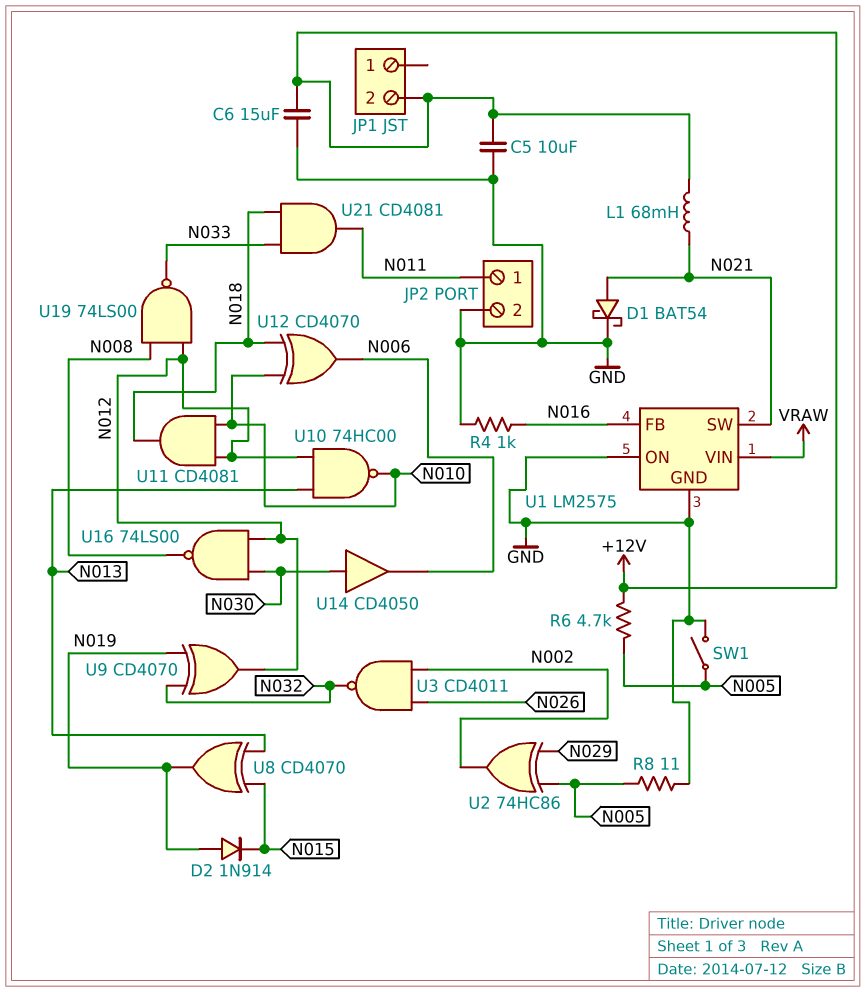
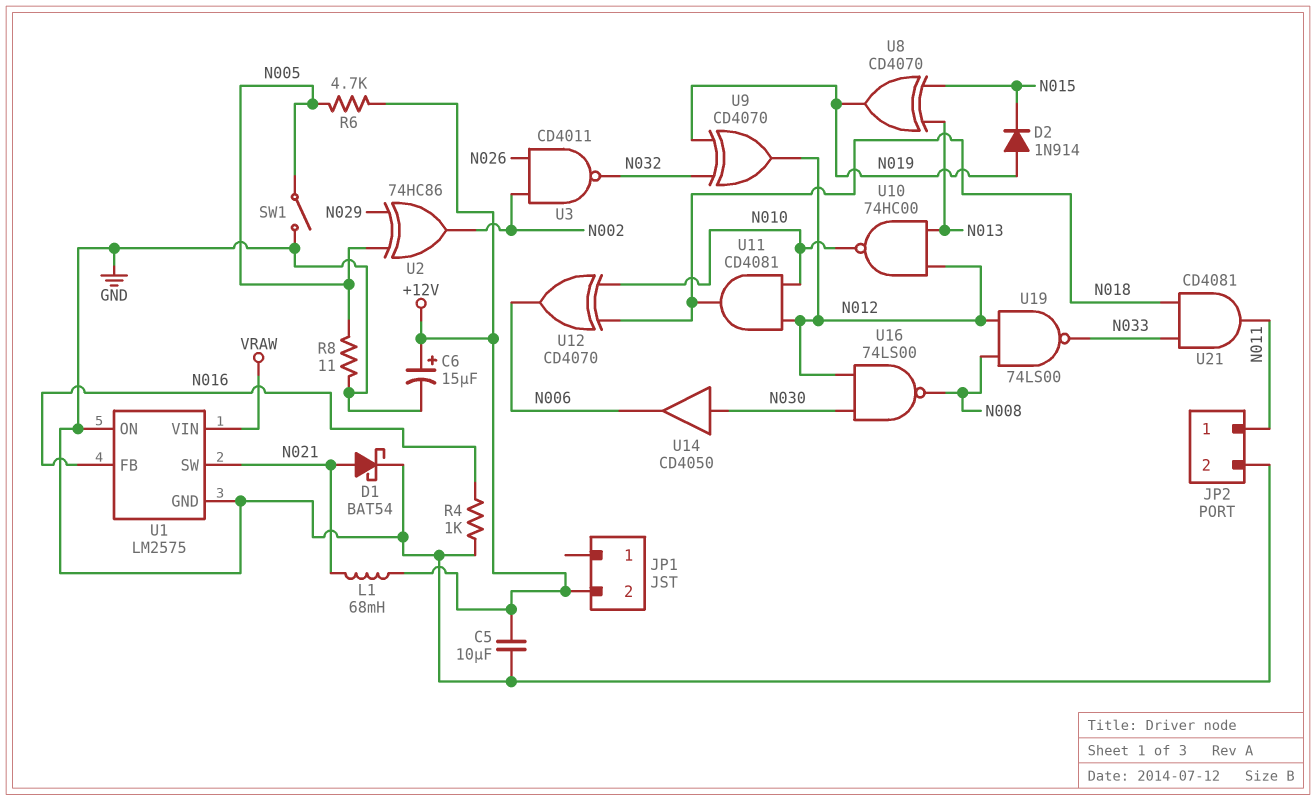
C6: 15uF (+12V, GND) -> 15uF (plus +12V, minus GND)

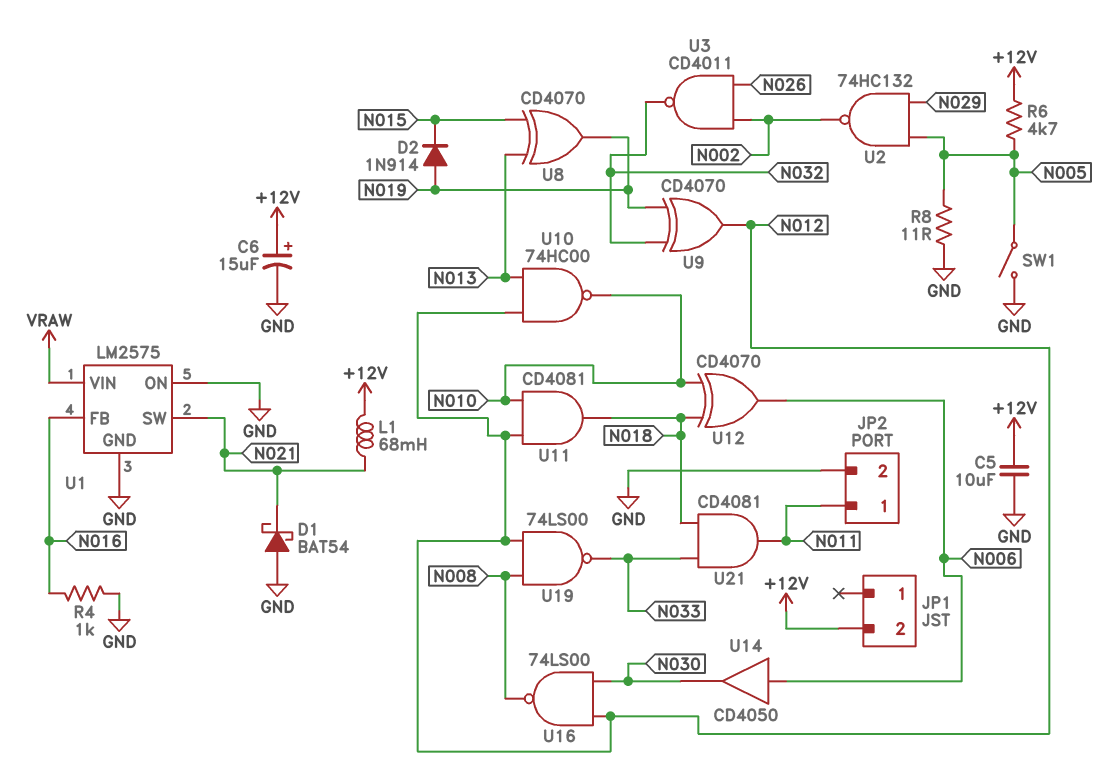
D1: schottky BAT54 (A N021, K GND) -> schottky BAT54 (A GND, K N021)
U2: XOR 74HC86 (in N005, in N029, out N002) -> NAND 74HC132 (in N005, in N029, out N002)
U14: buffer CD4050 (in N030, out N006) -> buffer CD4050 (in N006, out N030)

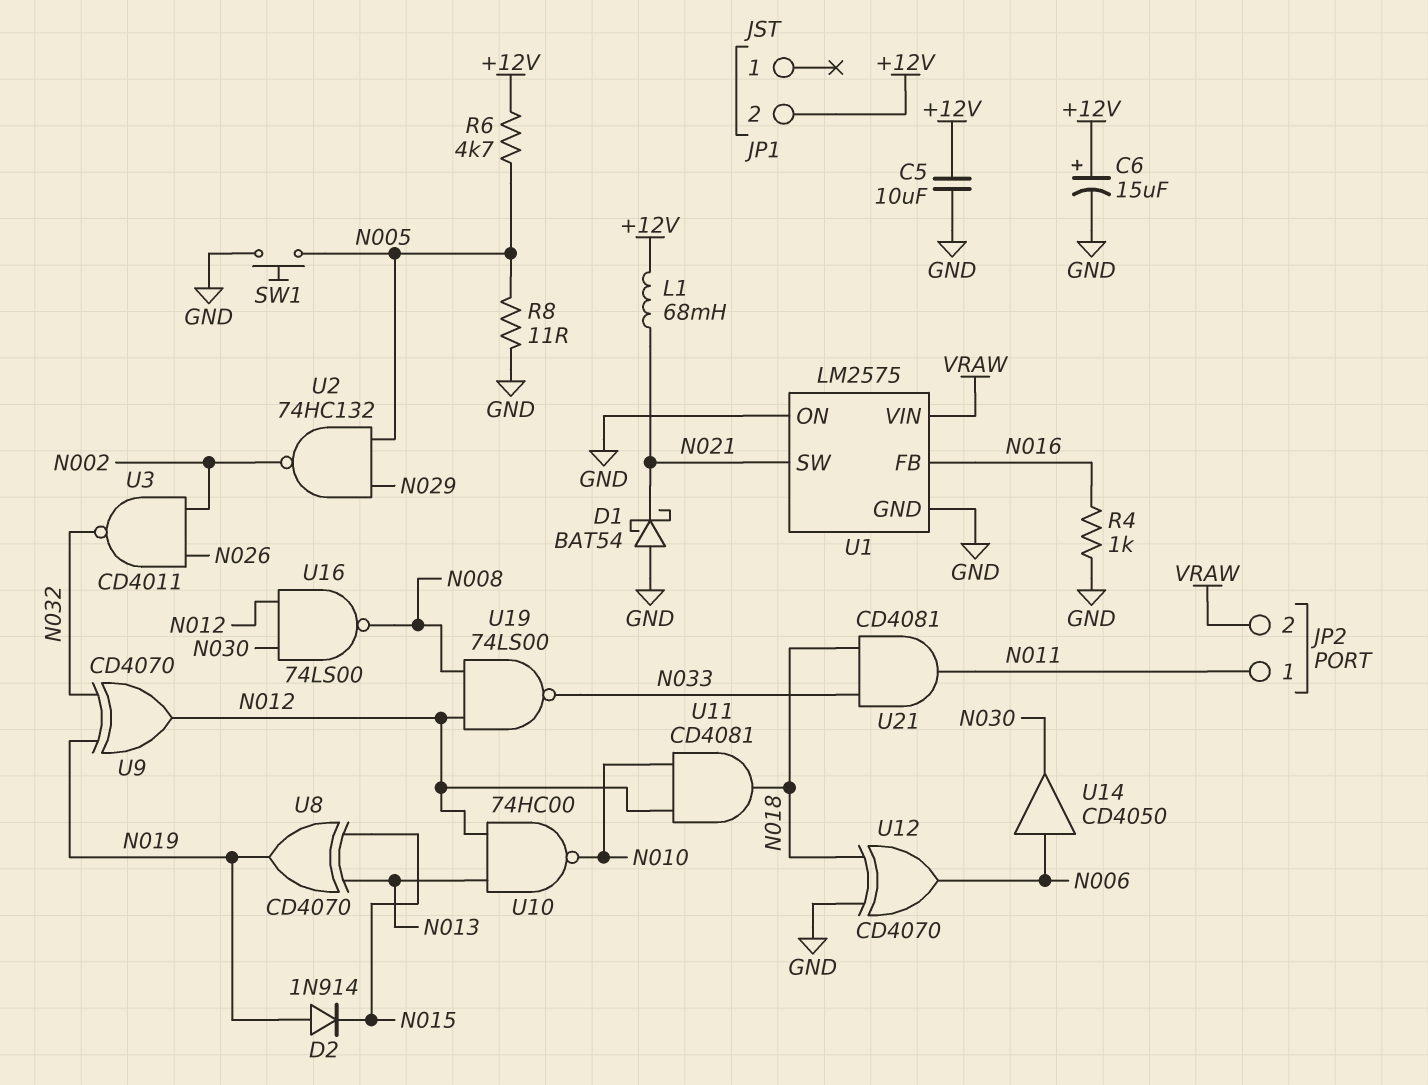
JP2 pin 2: GND -> VRAW
SW1: switch (GND, N005) -> button (GND, N005)
U12: XOR CD4070 (in N010, in N018, out N006) -> XOR CD4070 (in GND, in N018, out N006)

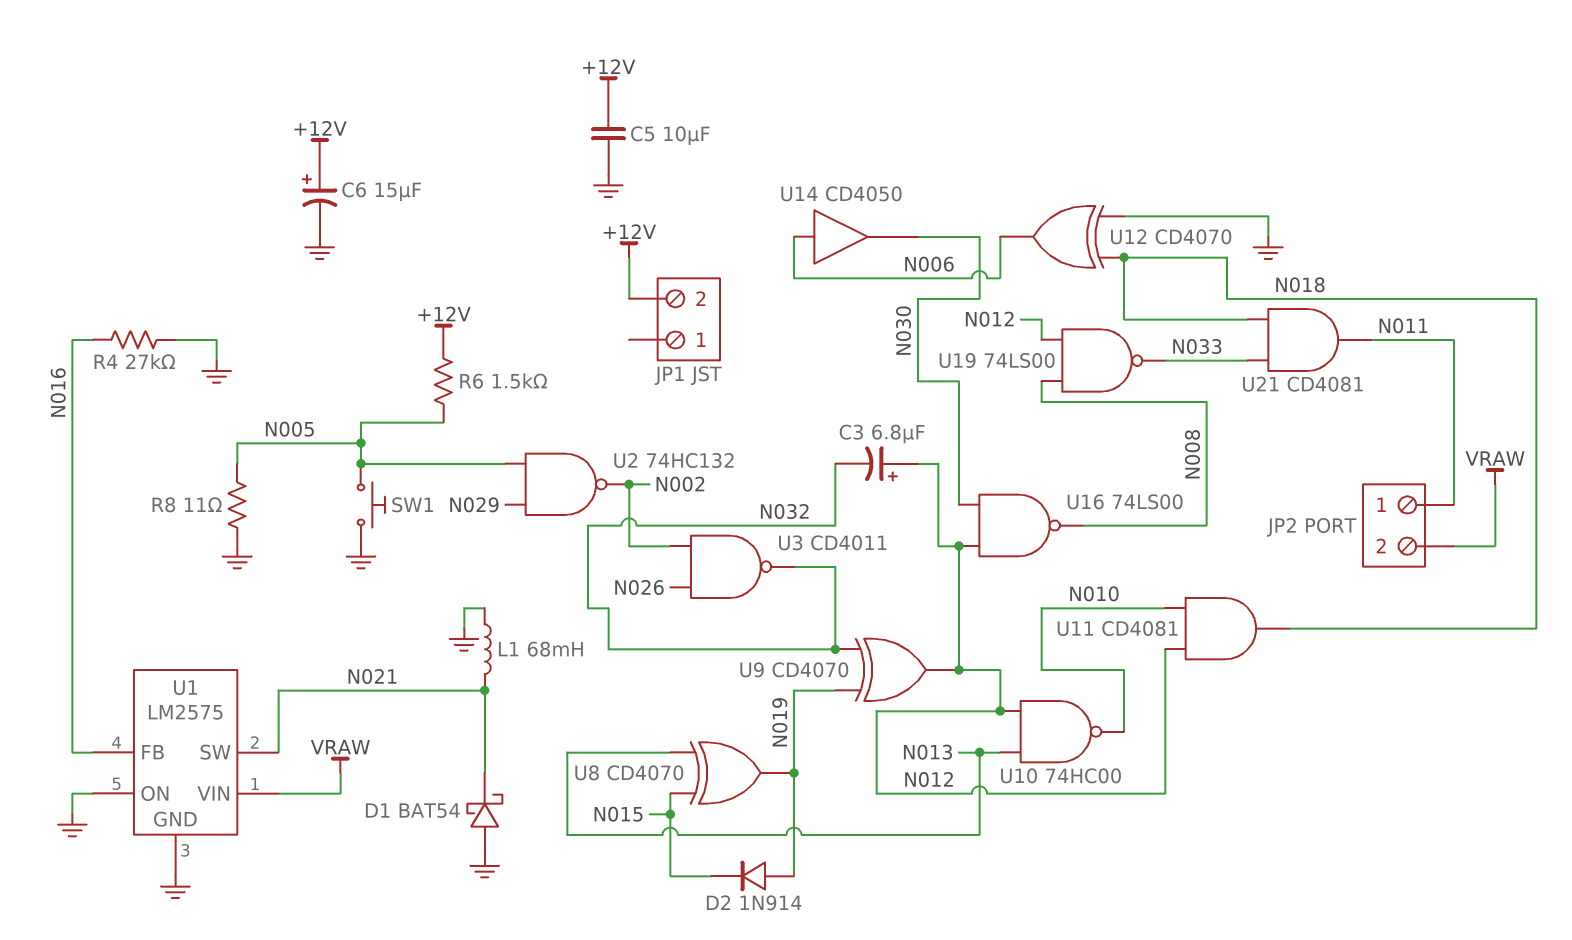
C3: none -> 6.8uF (plus N012, minus N032)
L1: 68mH (+12V, N021) -> 68mH (GND, N021)
R4: 1k (GND, N016) -> 27k (GND, N016)
R6: 4.7k (+12V, N005) -> 1.5k (+12V, N005)

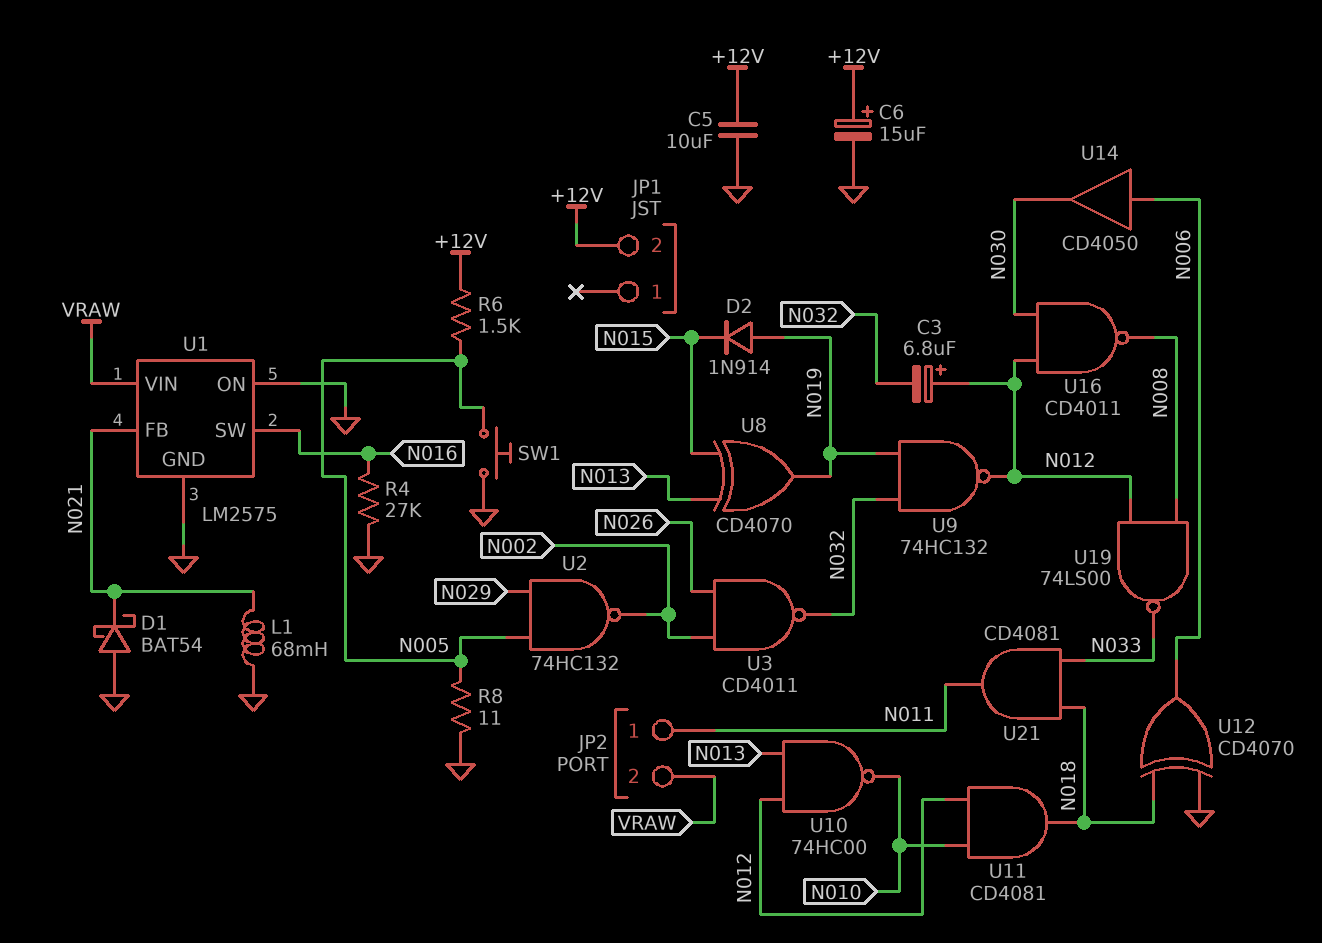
U1 pin FB: N016 -> N021
U1 pin SW: N021 -> N016
U9: XOR CD4070 (in N019, in N032, out N012) -> NAND 74HC132 (in N019, in N032, out N012)
U16: NAND 74LS00 (in N012, in N030, out N008) -> NAND CD4011 (in N012, in N030, out N008)

